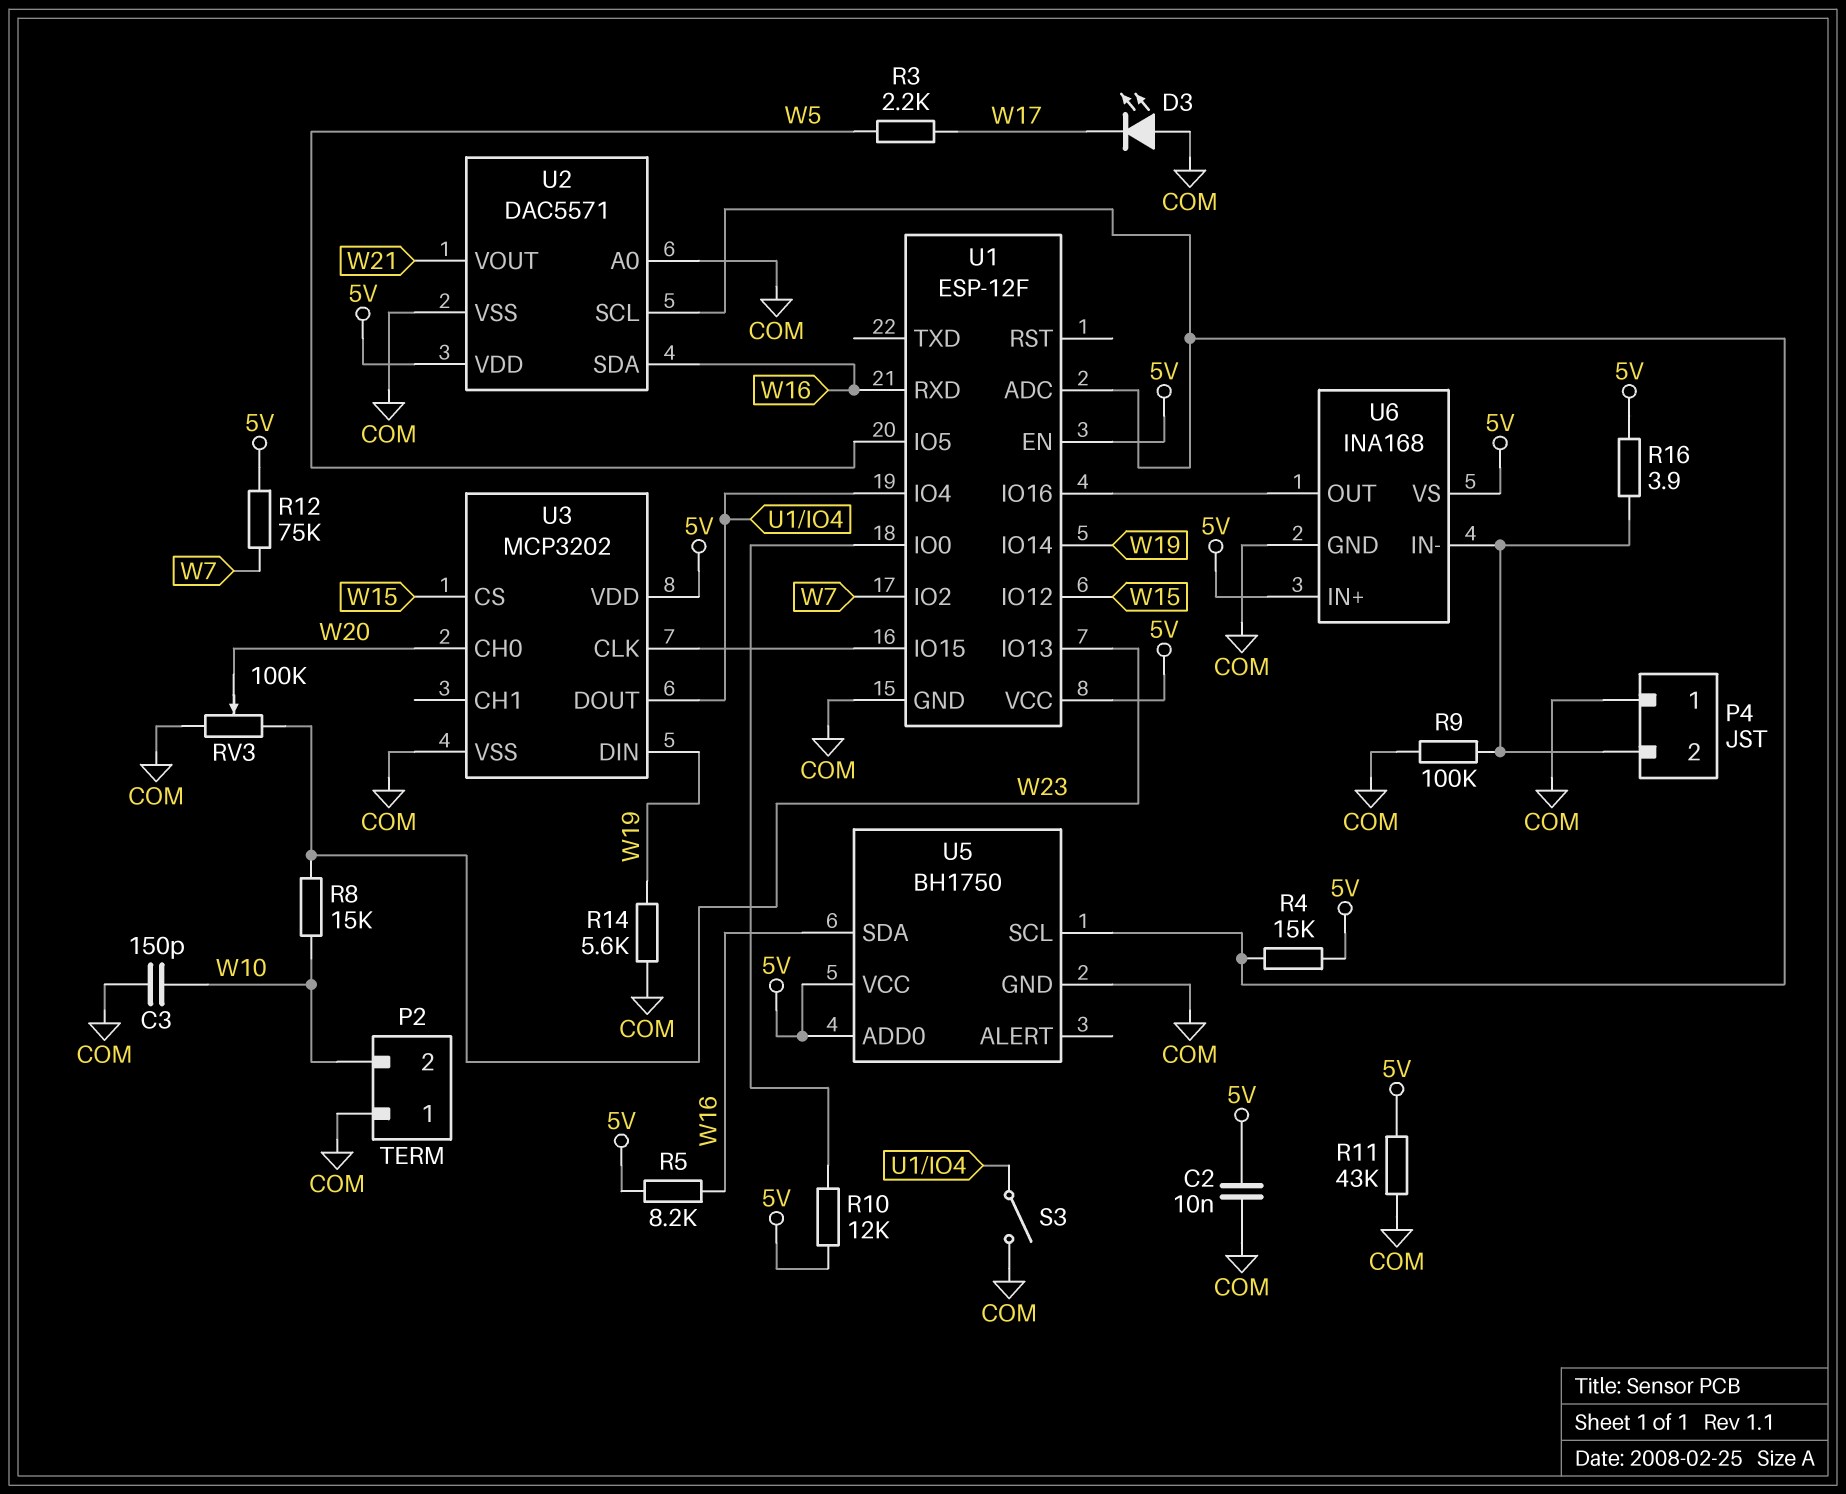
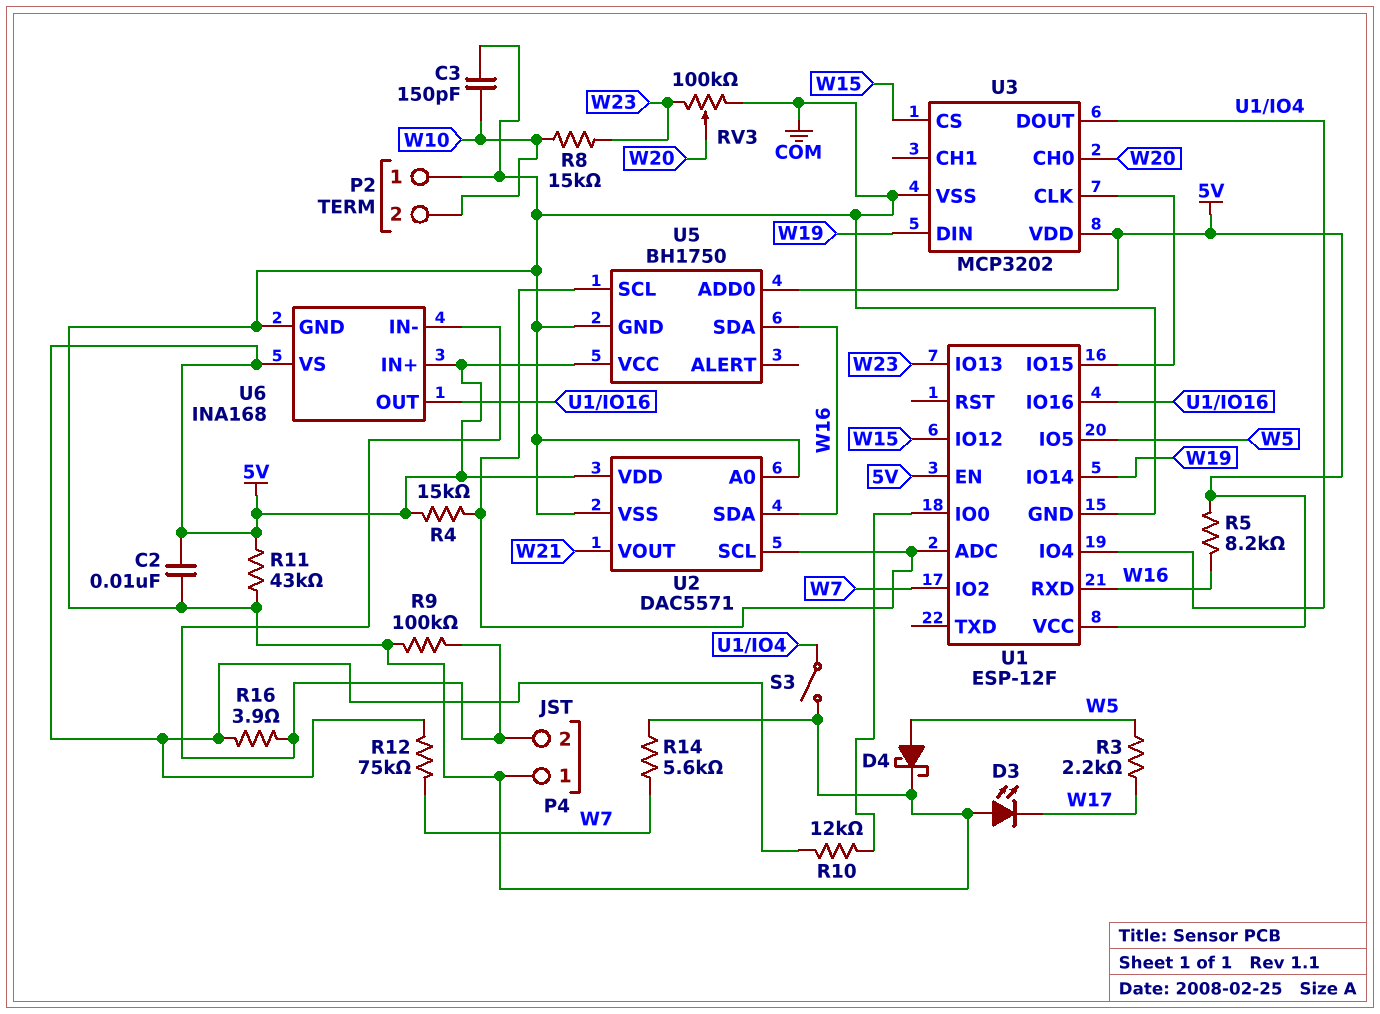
D4: none -> schottky (A W5, K COM)
R14: 5.6k (COM, W19) -> 5.6k (COM, W7)

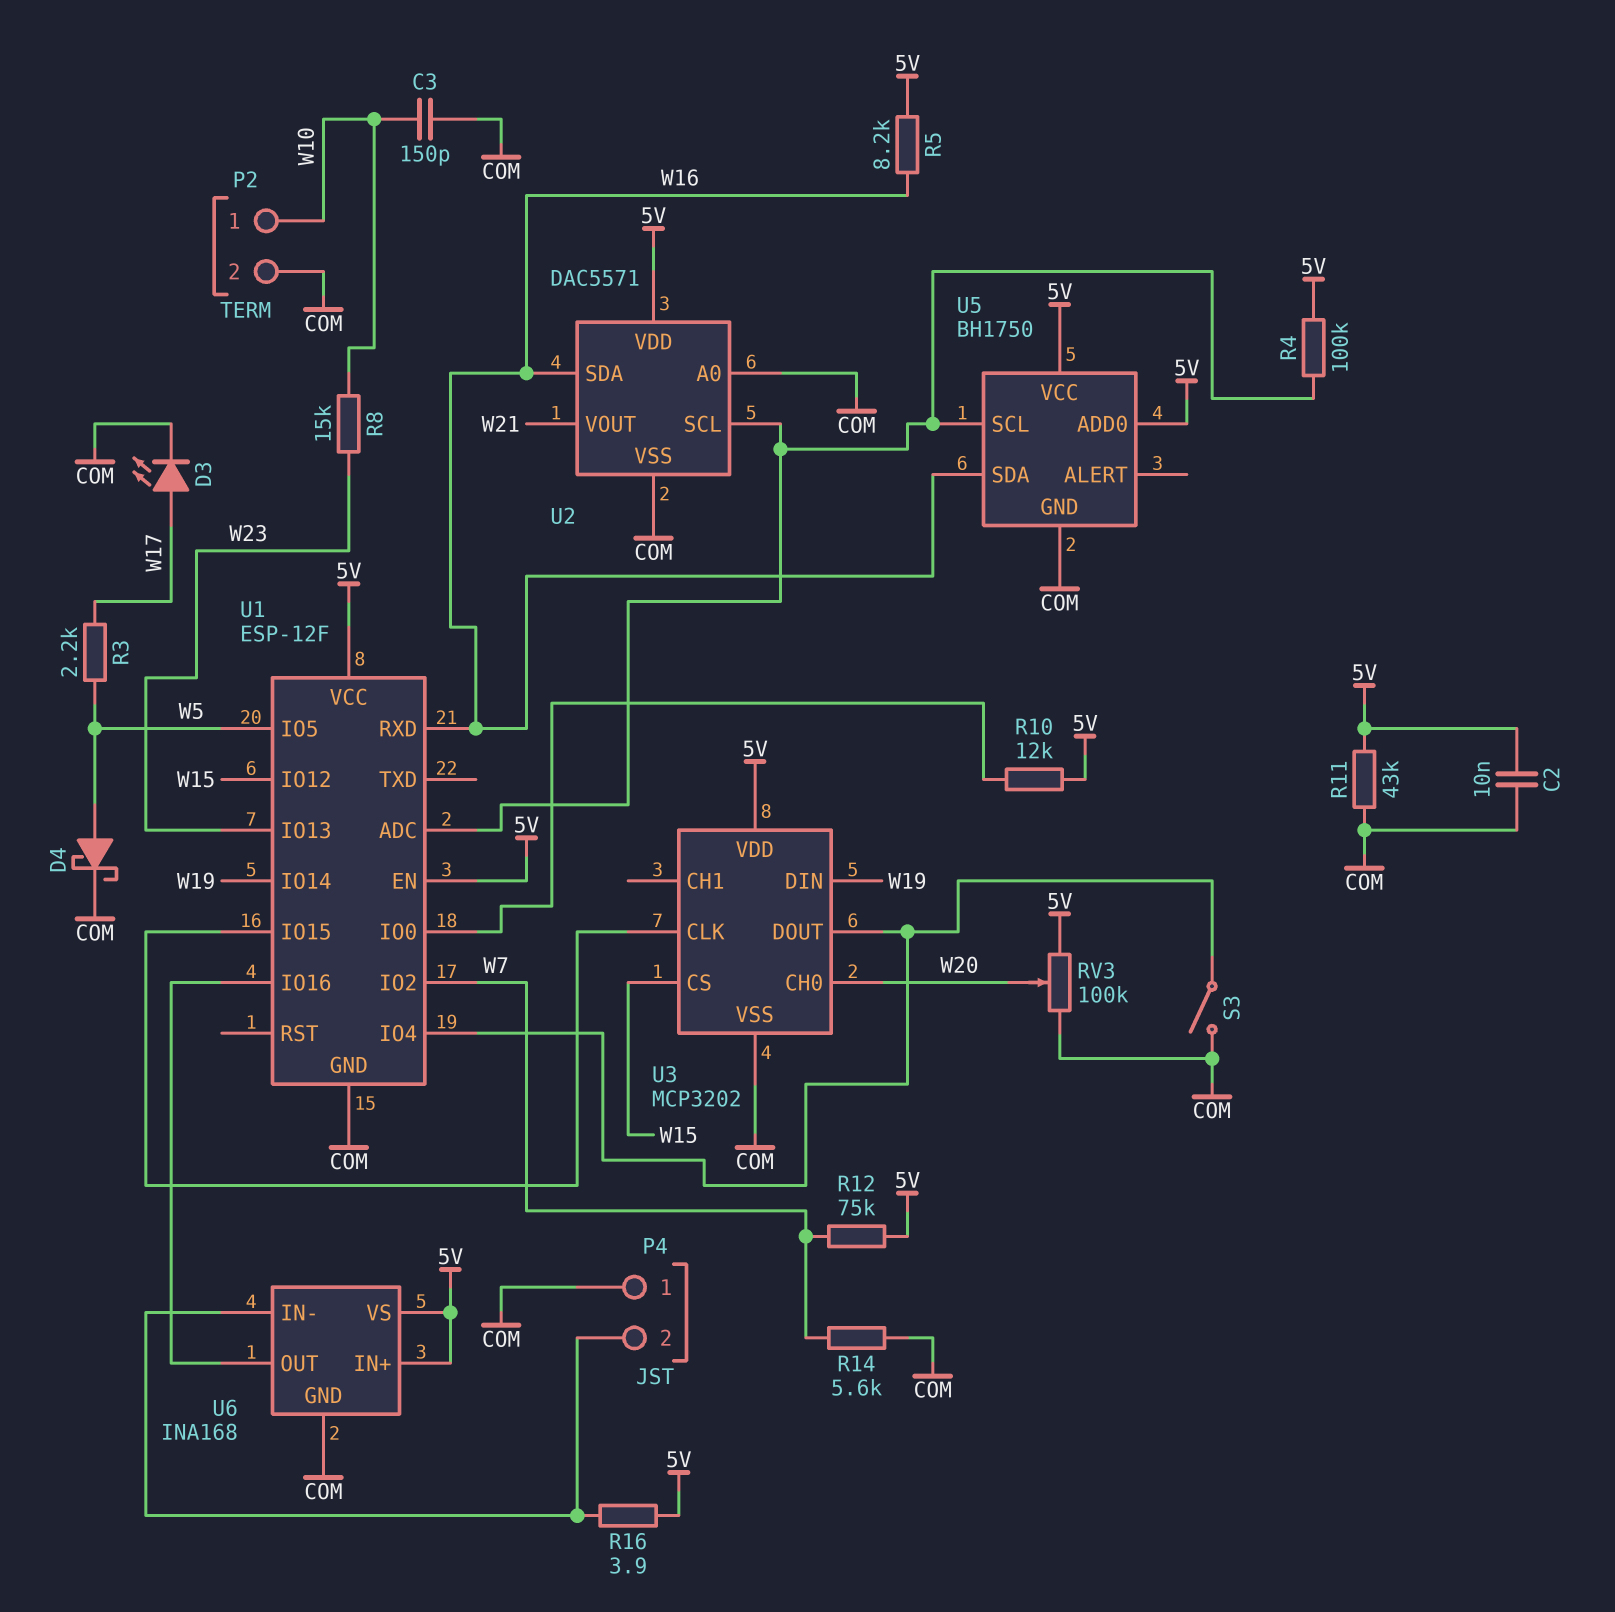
D3: LED (A COM, K W17) -> LED (A W17, K COM)
P2 pin 1: COM -> W10
P2 pin 2: W10 -> COM
R4: 15k (5V, U1/ADC) -> 100k (5V, U1/ADC)
R9: 100k (COM, P4/2) -> none
RV3: 100k (COM, W23, wiper W20) -> 100k (5V, COM, wiper W20)

